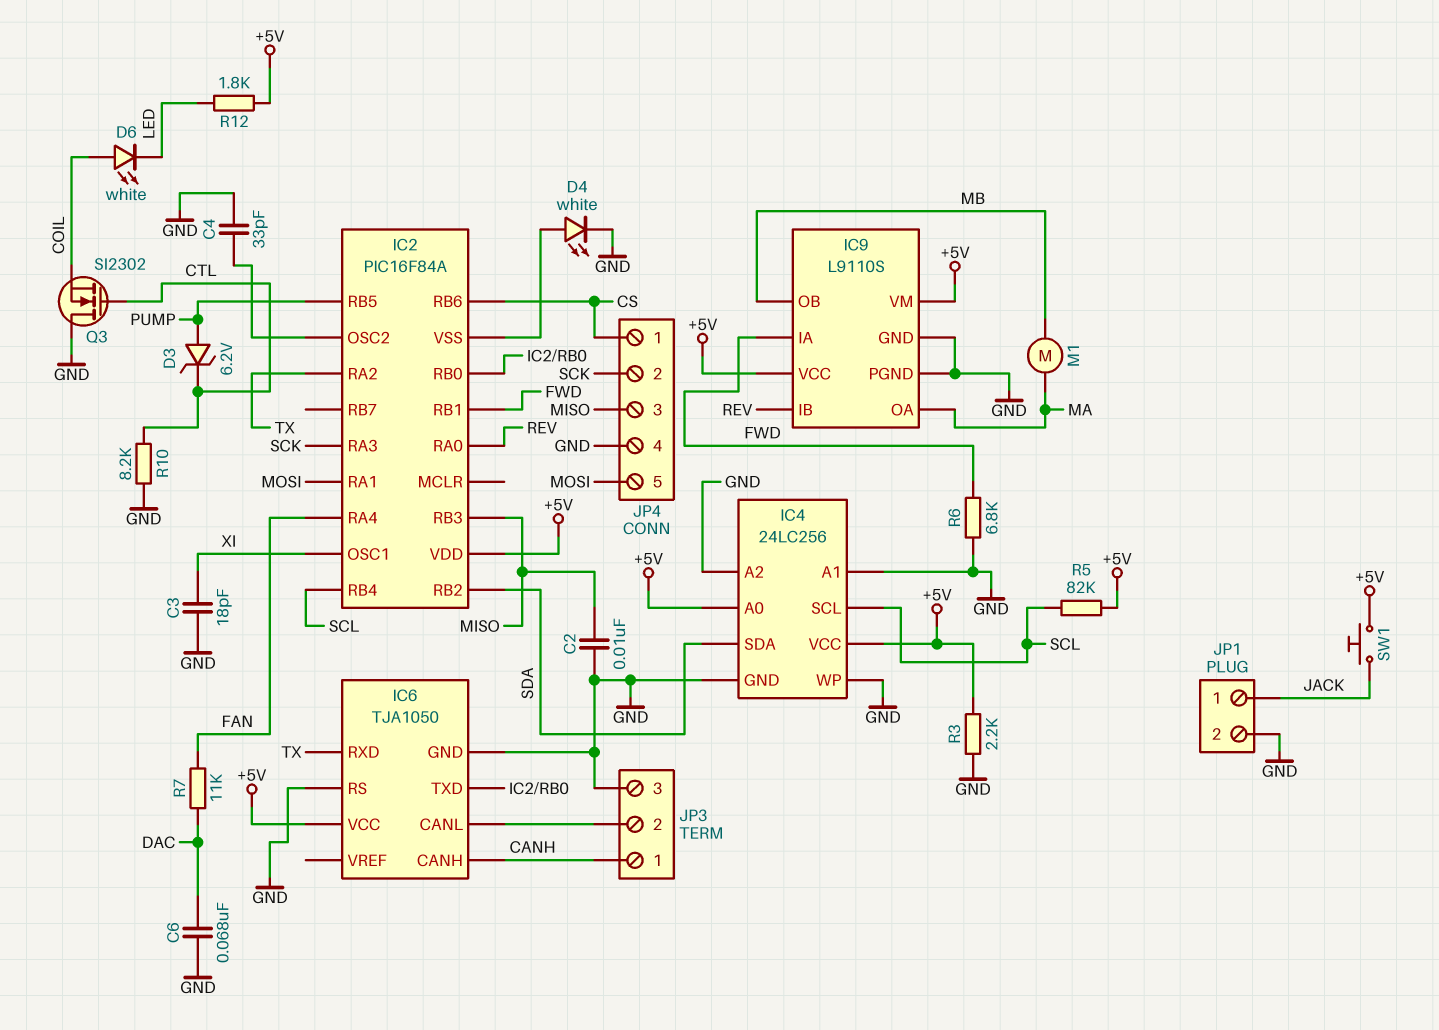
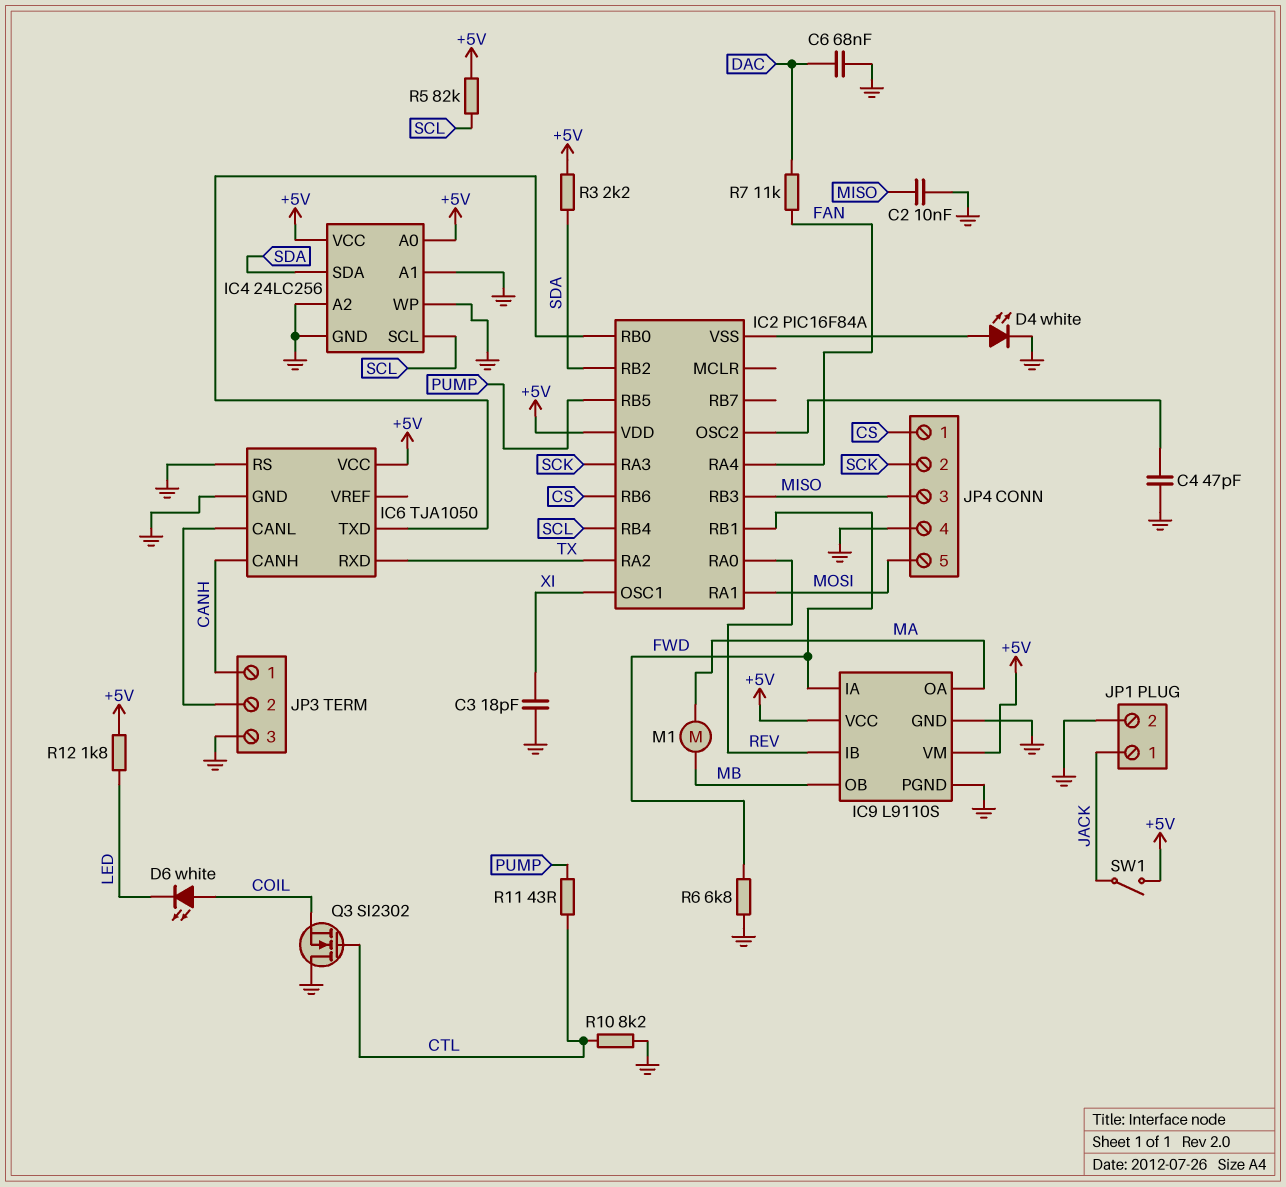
C4: 33pF (GND, IC2/OSC2) -> 47pF (GND, IC2/OSC2)
D3: zener 6.2V (A PUMP, K CTL) -> none
R3: 2.2k (+5V, GND) -> 2.2k (+5V, SDA)
R11: none -> 43 (CTL, PUMP)
SW1: button (+5V, JACK) -> switch (+5V, JACK)

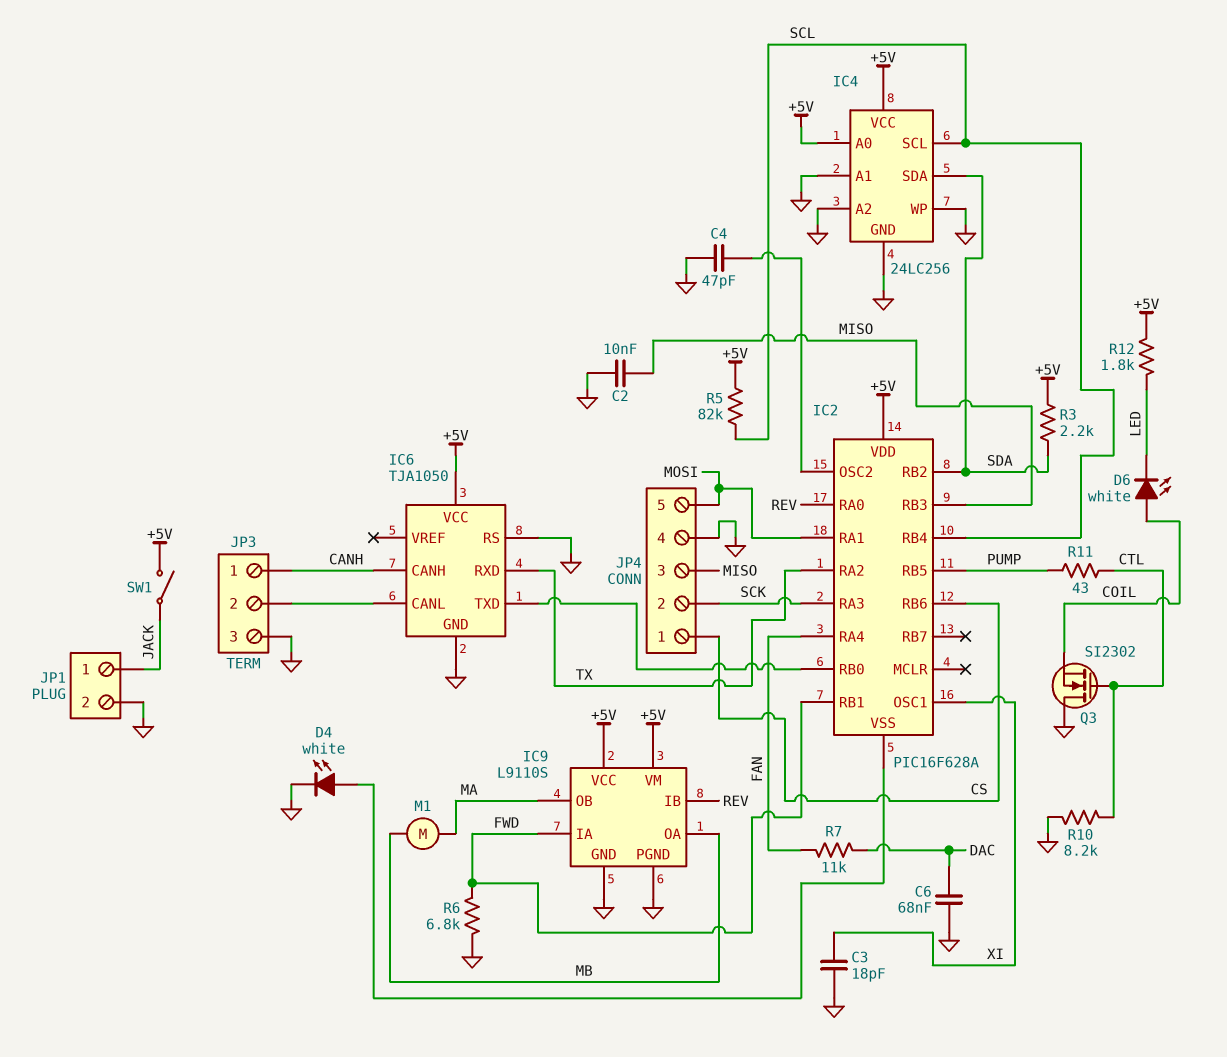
IC2: PIC16F84A -> PIC16F628A
IC9 pin OA: MA -> MB
IC9 pin OB: MB -> MA

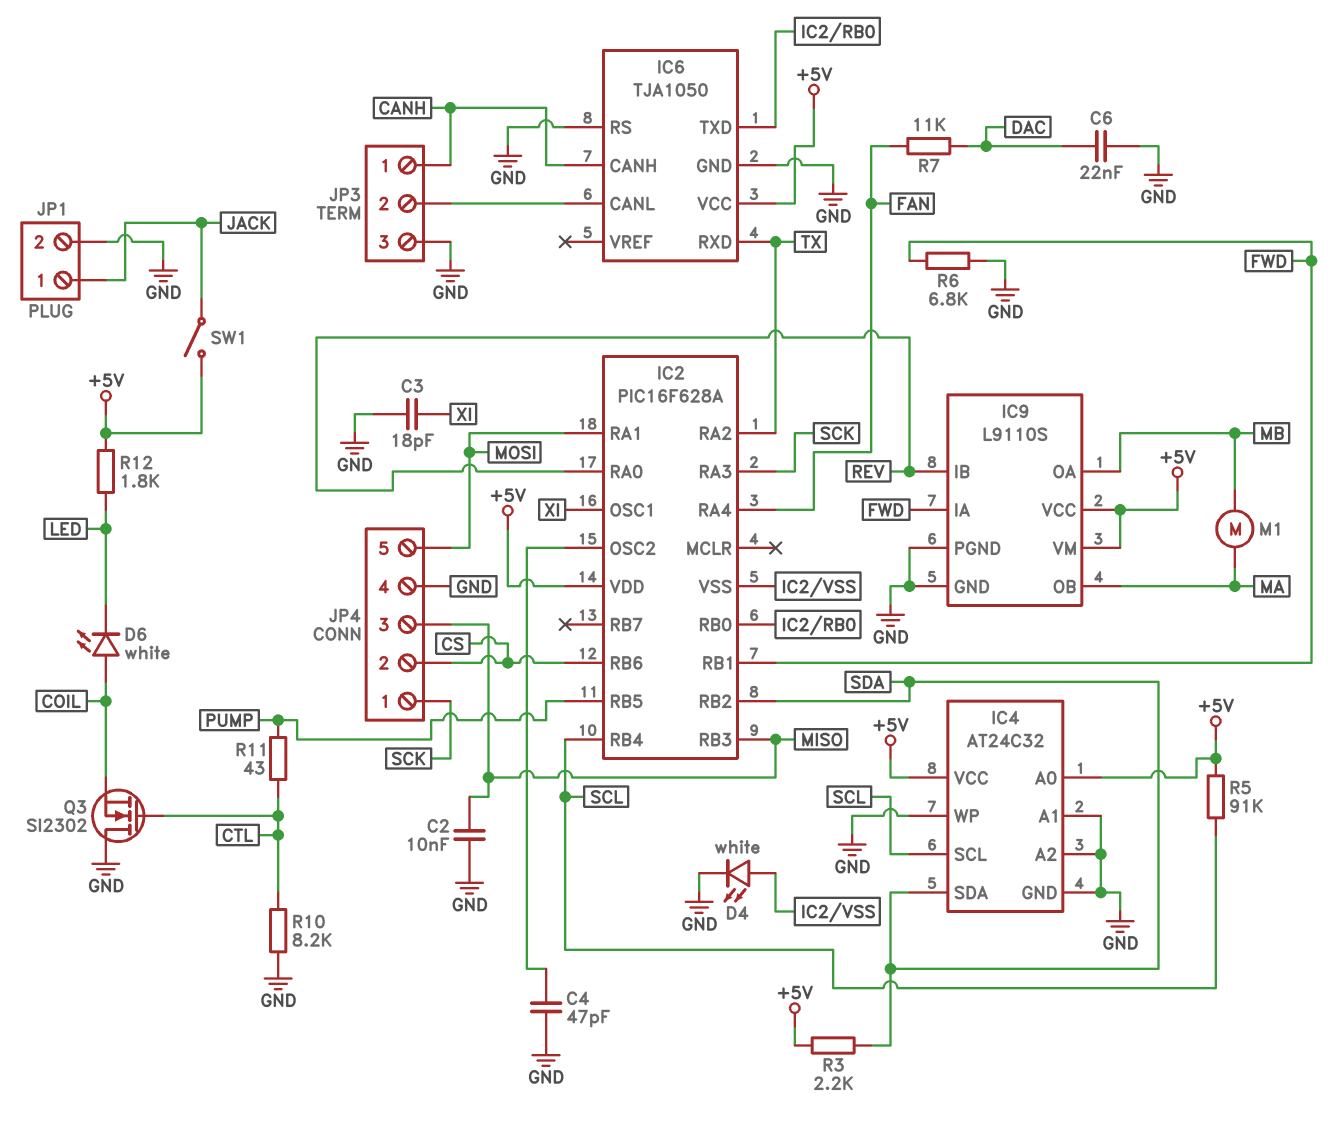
C6: 68nF (DAC, GND) -> 22nF (DAC, GND)
IC4: 24LC256 -> AT24C32
JP4 pin 1: CS -> SCK
JP4 pin 2: SCK -> CS
R5: 82k (+5V, SCL) -> 91k (+5V, SCL)

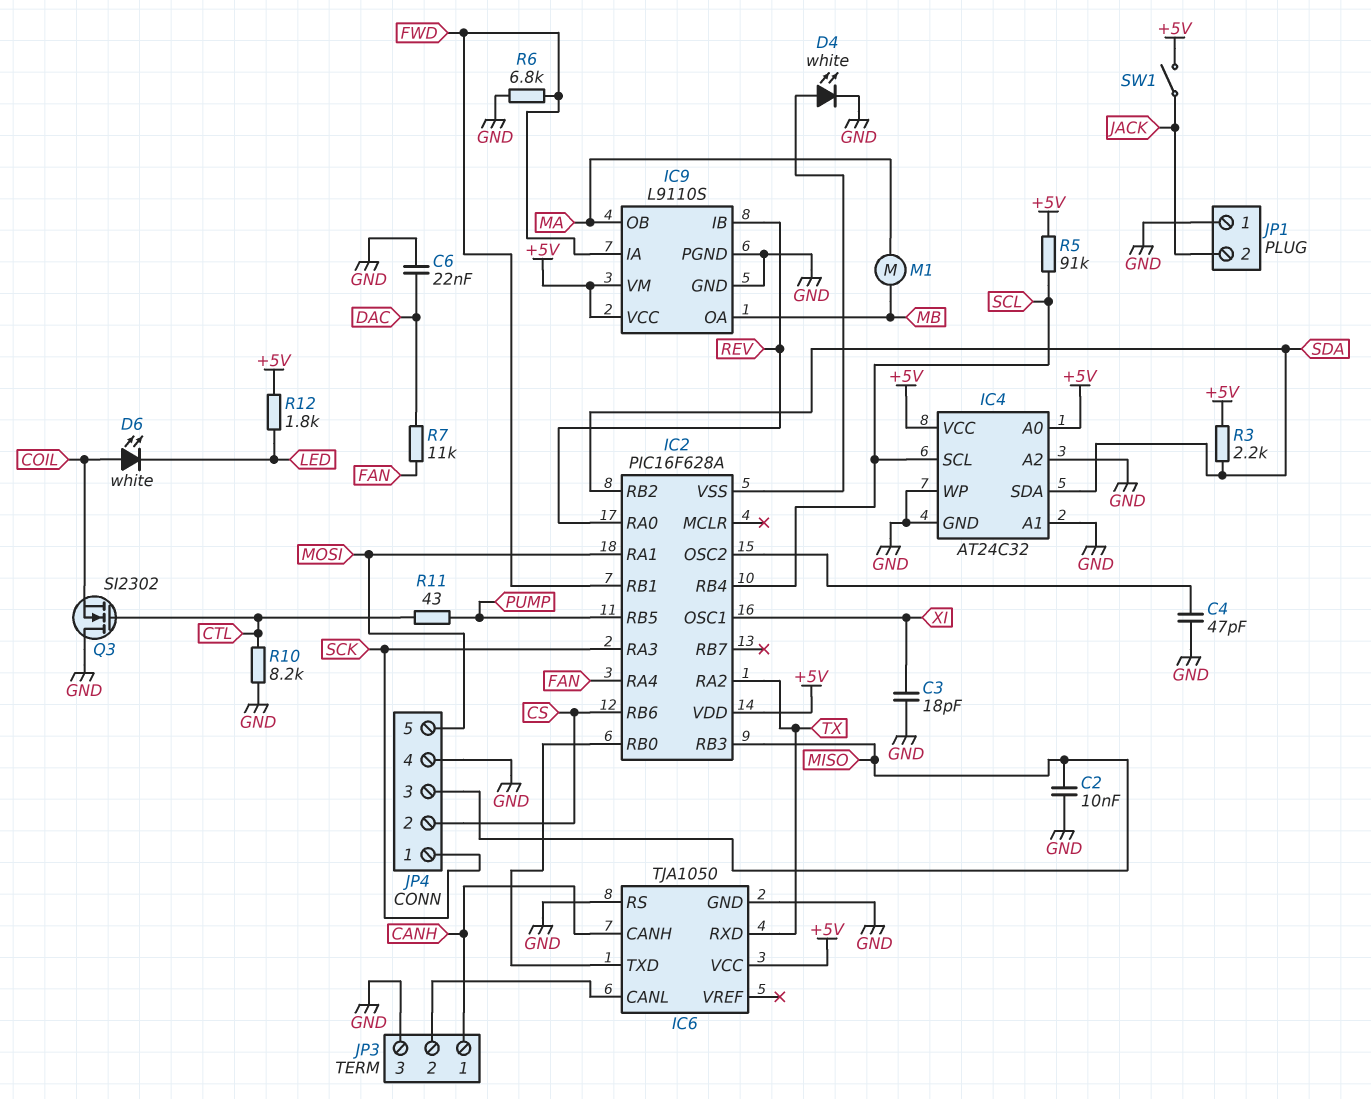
JP1 pin 1: JACK -> GND
JP1 pin 2: GND -> JACK

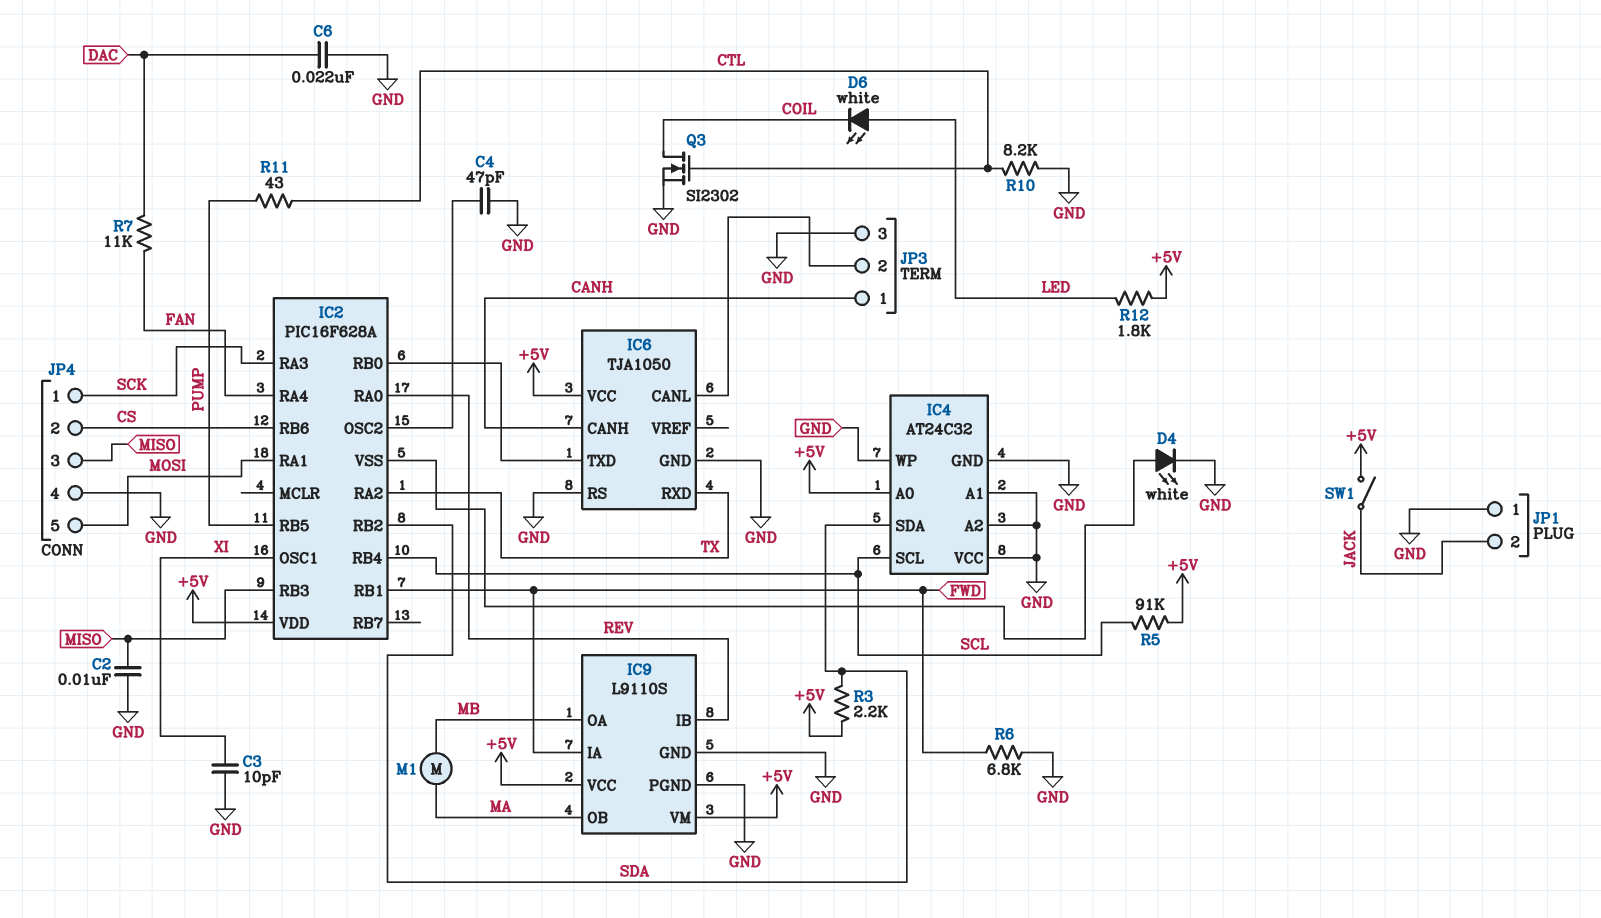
C3: 18pF (GND, XI) -> 10pF (GND, XI)
D6: LED white (A COIL, K LED) -> LED white (A LED, K COIL)
IC4 pin VCC: +5V -> GND
Q3: NMOS SI2302 (G CTL, D GND, S COIL) -> NMOS SI2302 (G CTL, D COIL, S GND)

